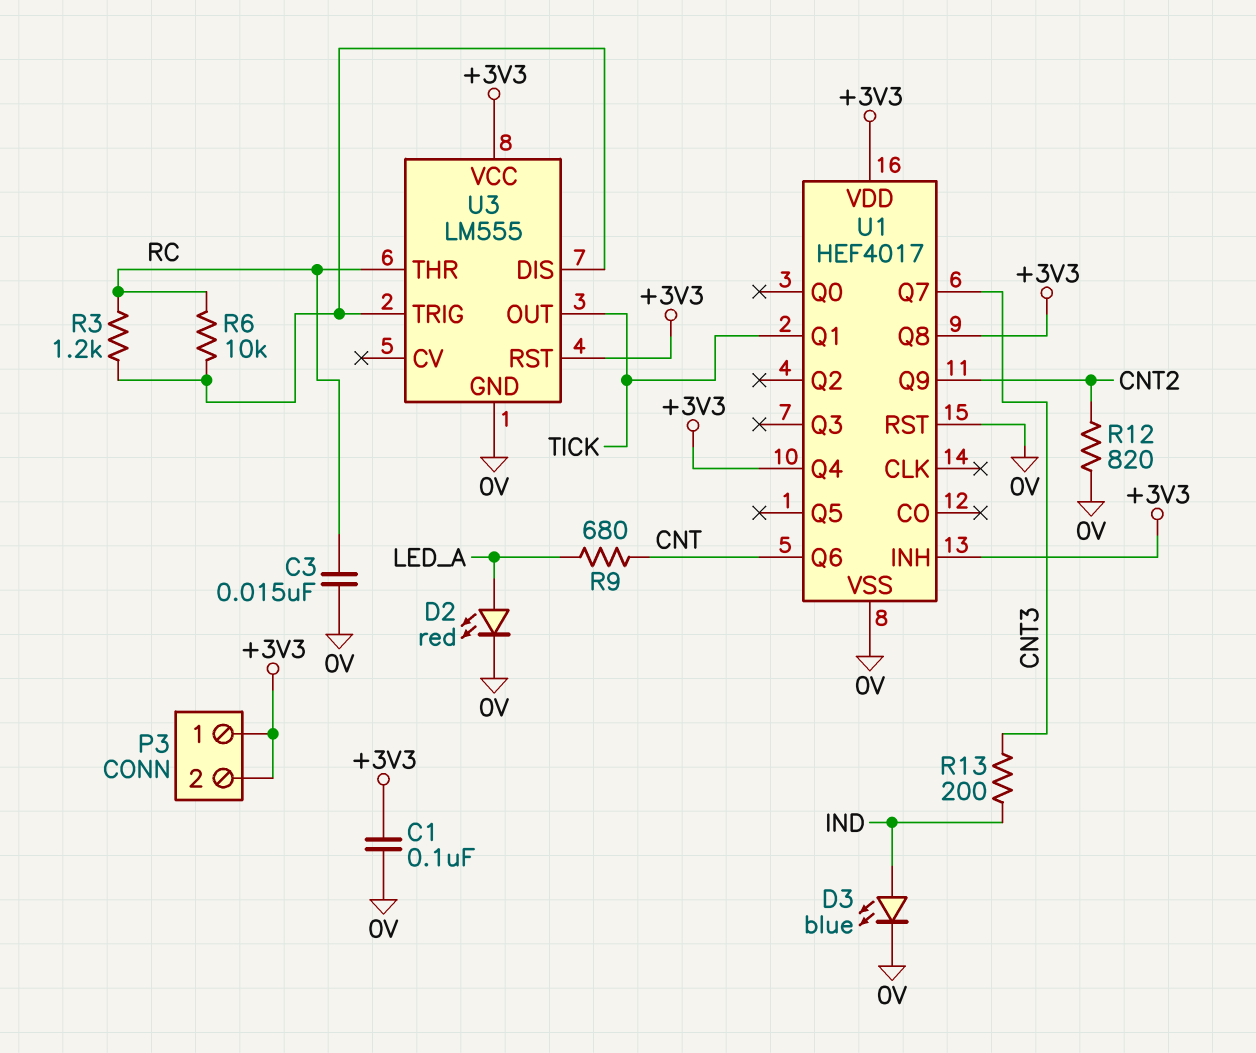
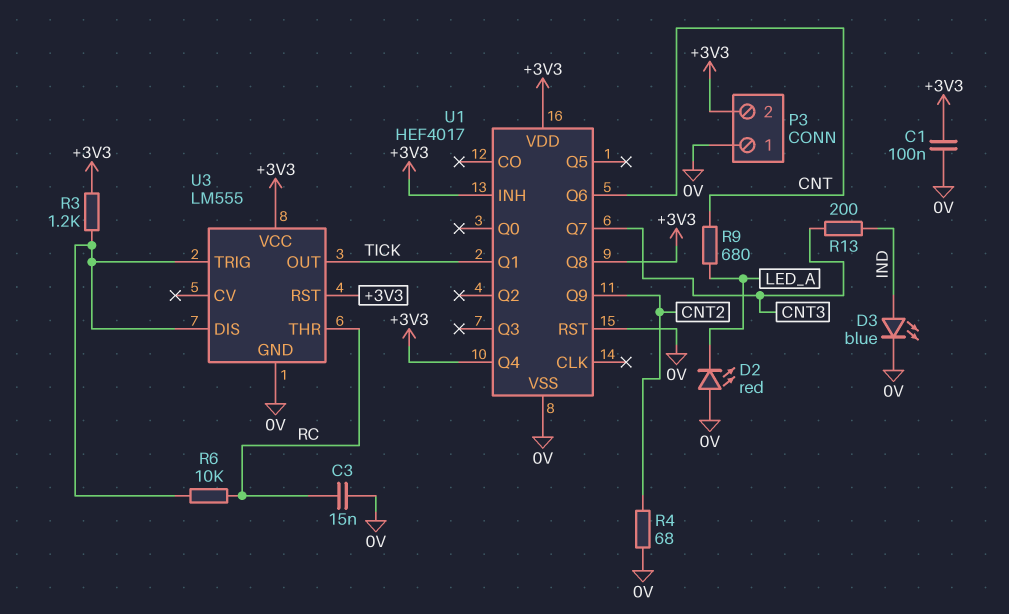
D2: LED red (A LED_A, K 0V) -> LED red (A 0V, K LED_A)
P3 pin 1: +3V3 -> 0V
R3: 1.2k (RC, U3/DIS) -> 1.2k (+3V3, U3/DIS)
R4: none -> 68 (0V, CNT2)
R12: 820 (0V, CNT2) -> none

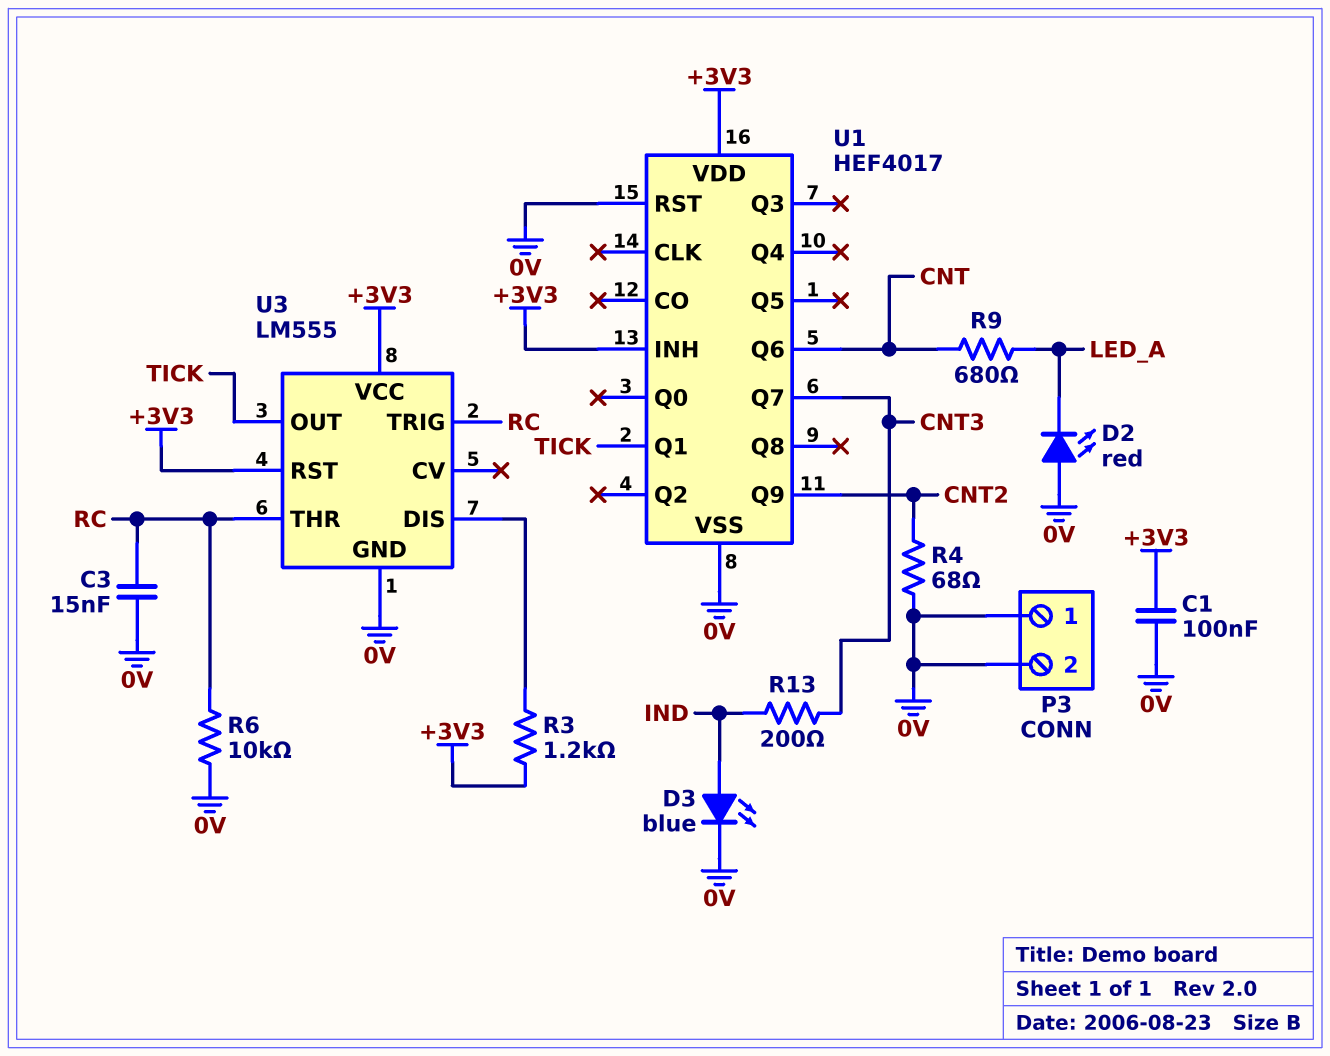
P3 pin 2: +3V3 -> 0V
R6: 10k (RC, U3/DIS) -> 10k (0V, RC)
U1 pin Q4: +3V3 -> none
U1 pin Q8: +3V3 -> none
U3 pin TRIG: U3/DIS -> RC

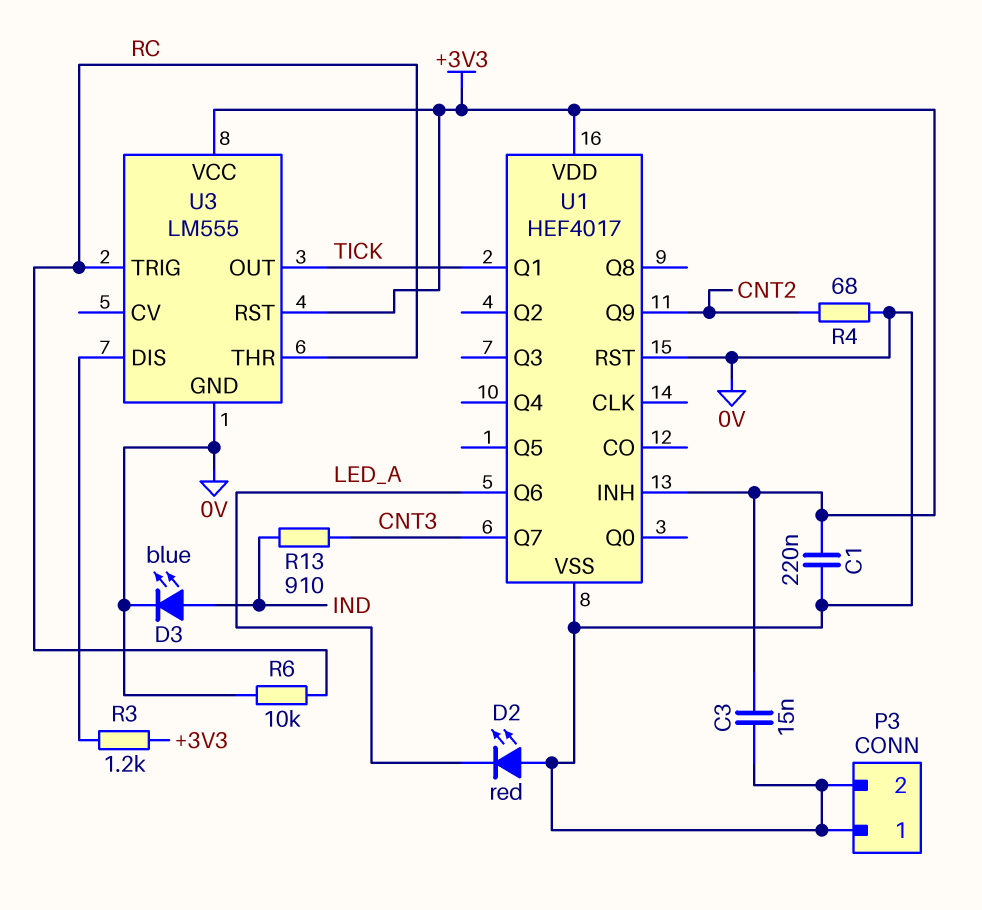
C1: 100nF (+3V3, 0V) -> 220nF (+3V3, 0V)
C3: 15nF (0V, RC) -> 15nF (+3V3, 0V)
R9: 680 (CNT, LED_A) -> none
R13: 200 (CNT3, IND) -> 910 (CNT3, IND)
U1 pin Q6: CNT -> LED_A

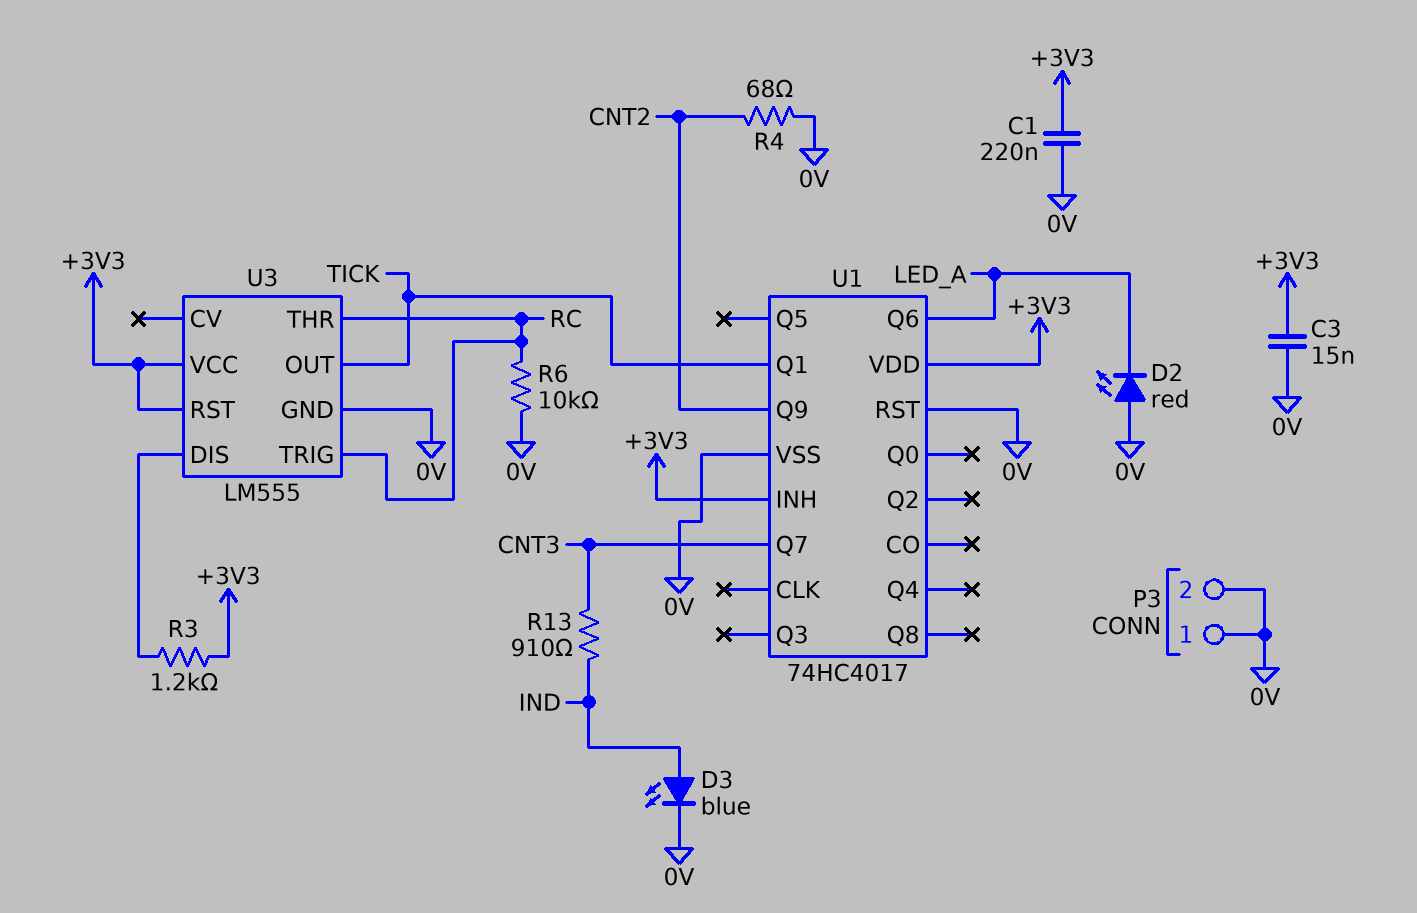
U1: HEF4017 -> 74HC4017

